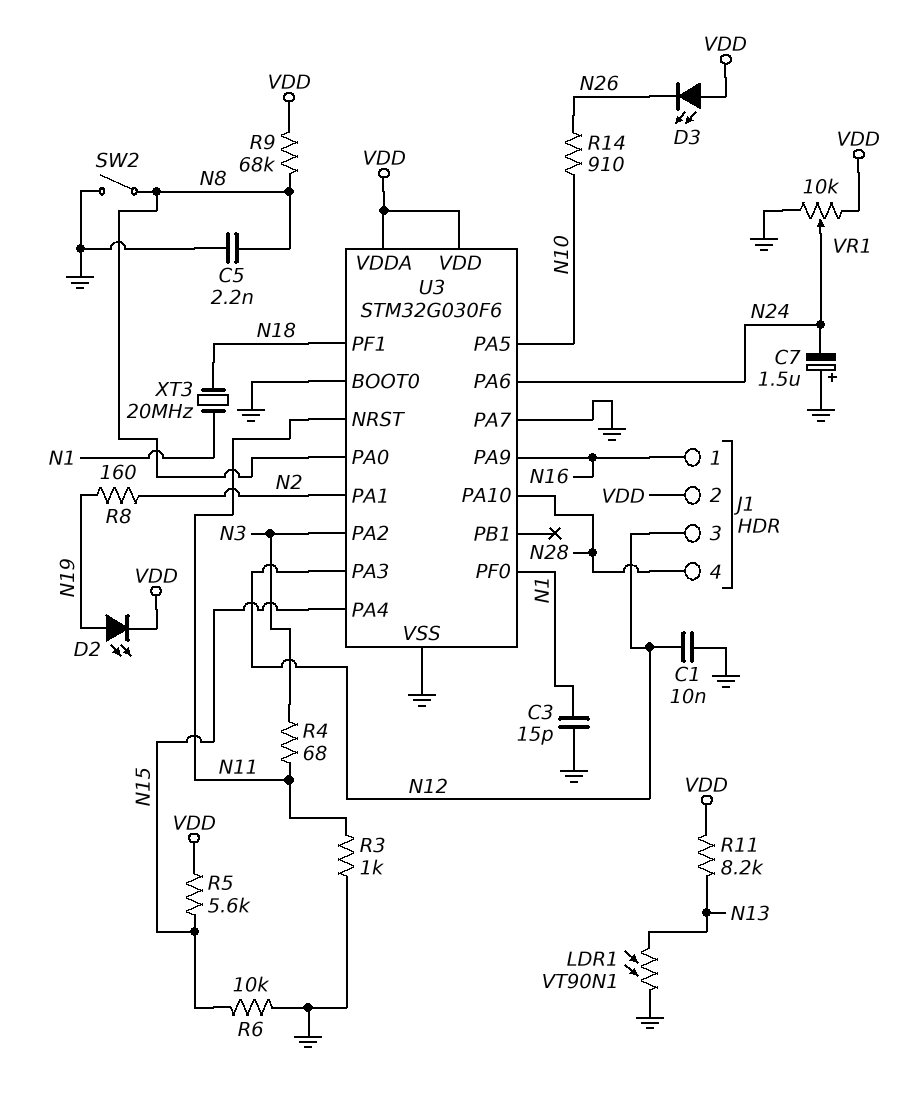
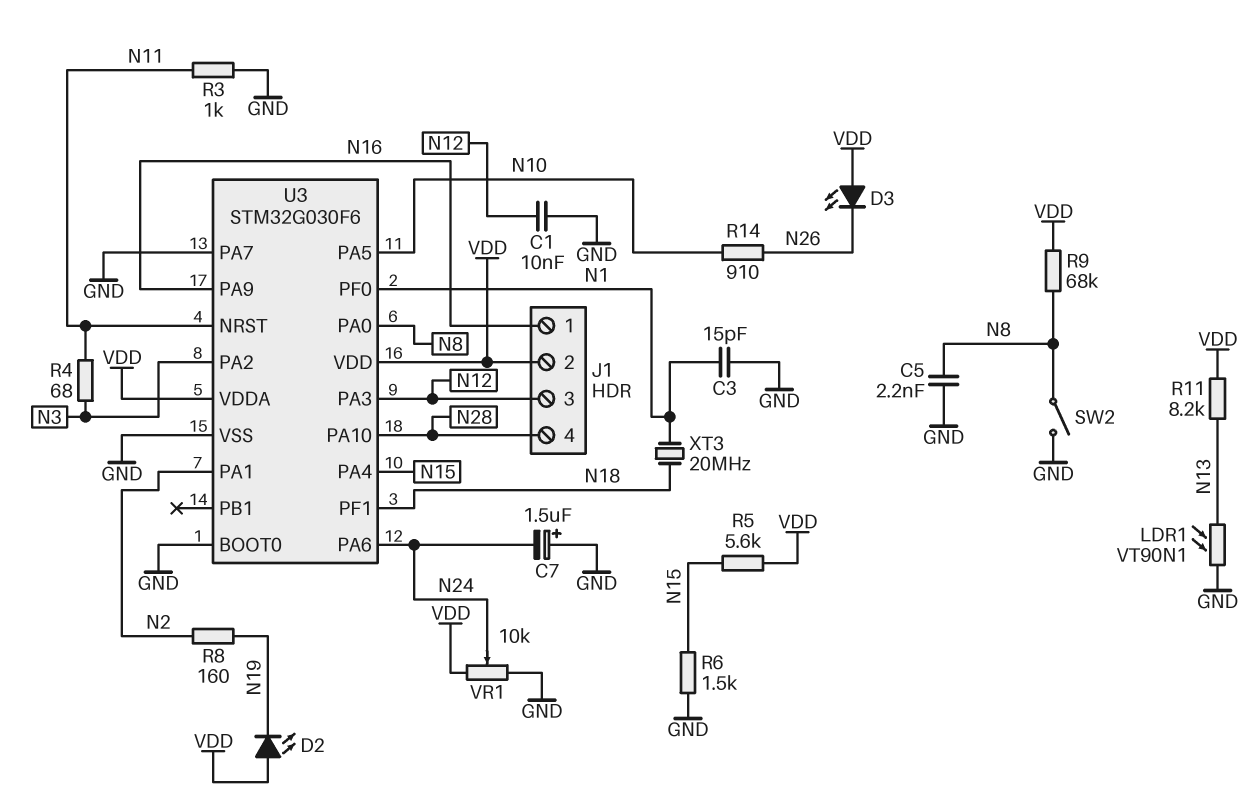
D2: LED (A N19, K VDD) -> LED (A VDD, K N19)
R6: 10k (GND, N15) -> 1.5k (GND, N15)

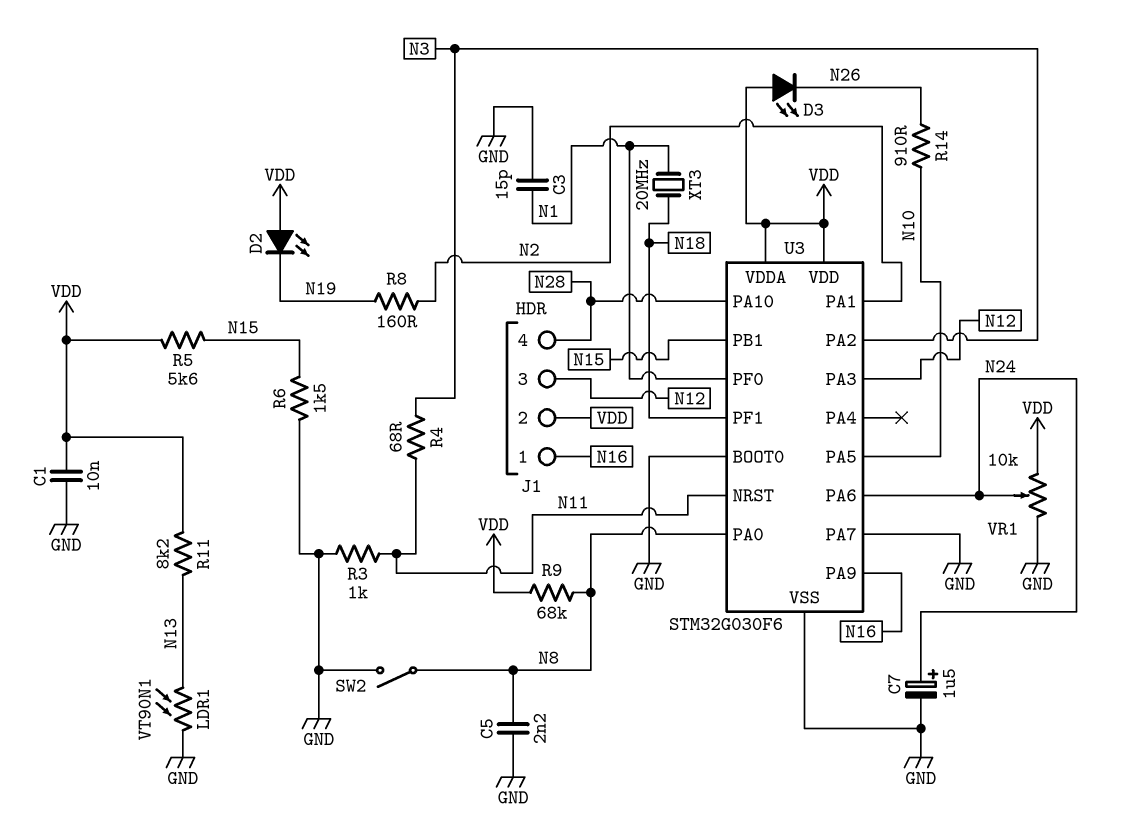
C1: 10nF (GND, N12) -> 10nF (GND, VDD)
C7: 1.5uF (plus GND, minus N24) -> 1.5uF (plus N24, minus GND)
U3 pin PA4: N15 -> none
U3 pin PB1: none -> N15

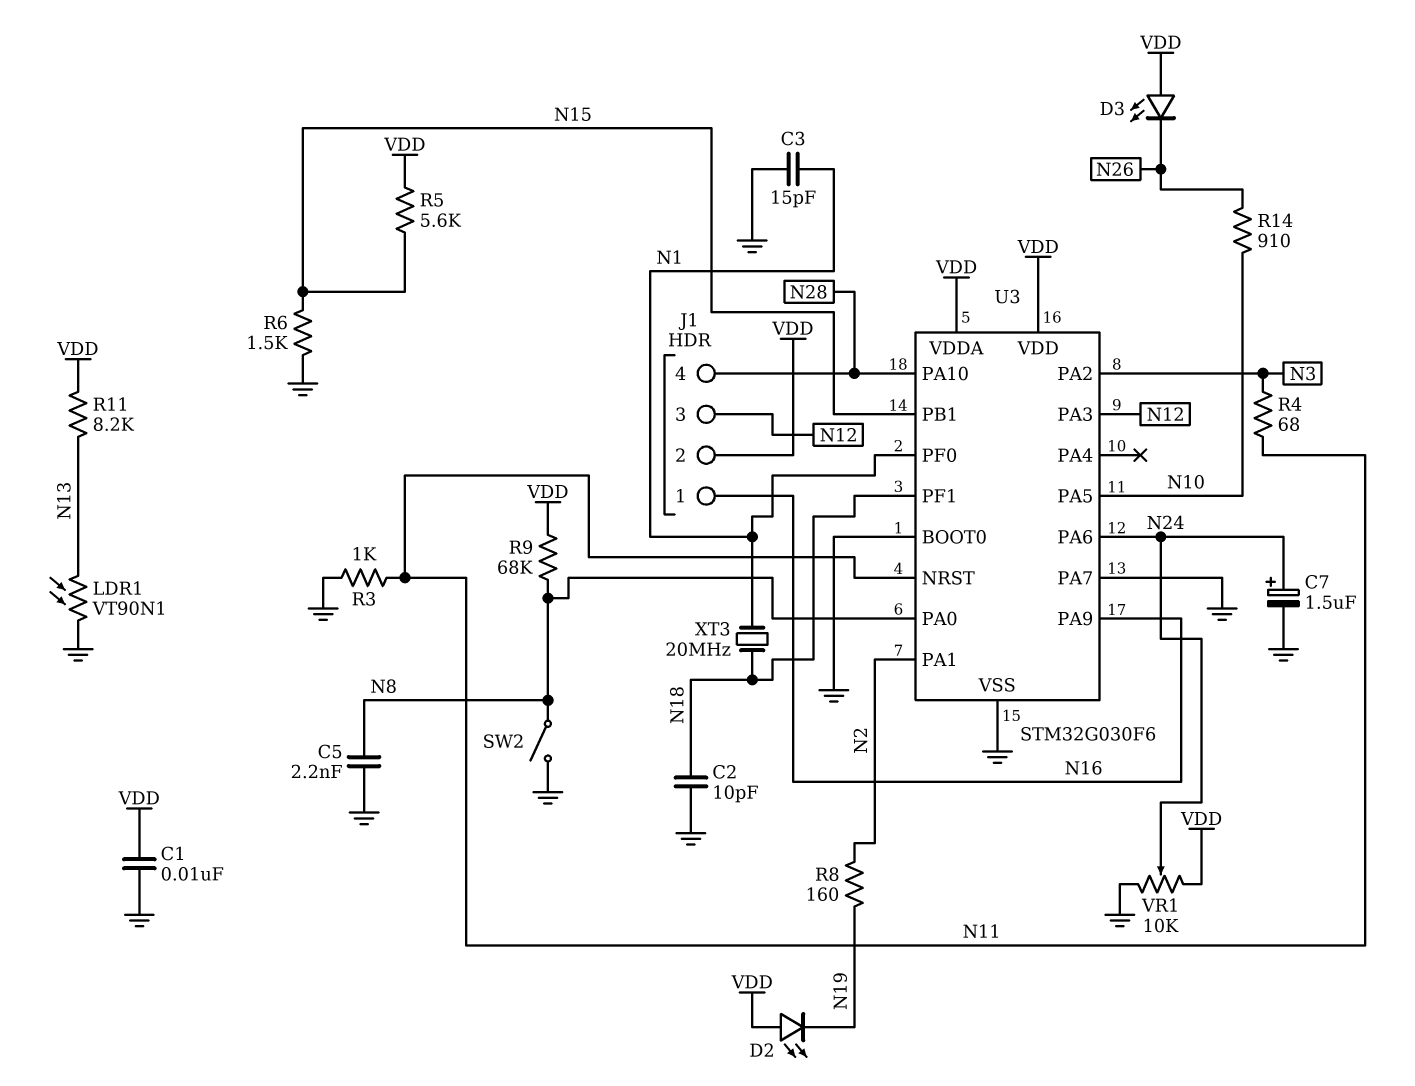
C2: none -> 10pF (GND, N18)

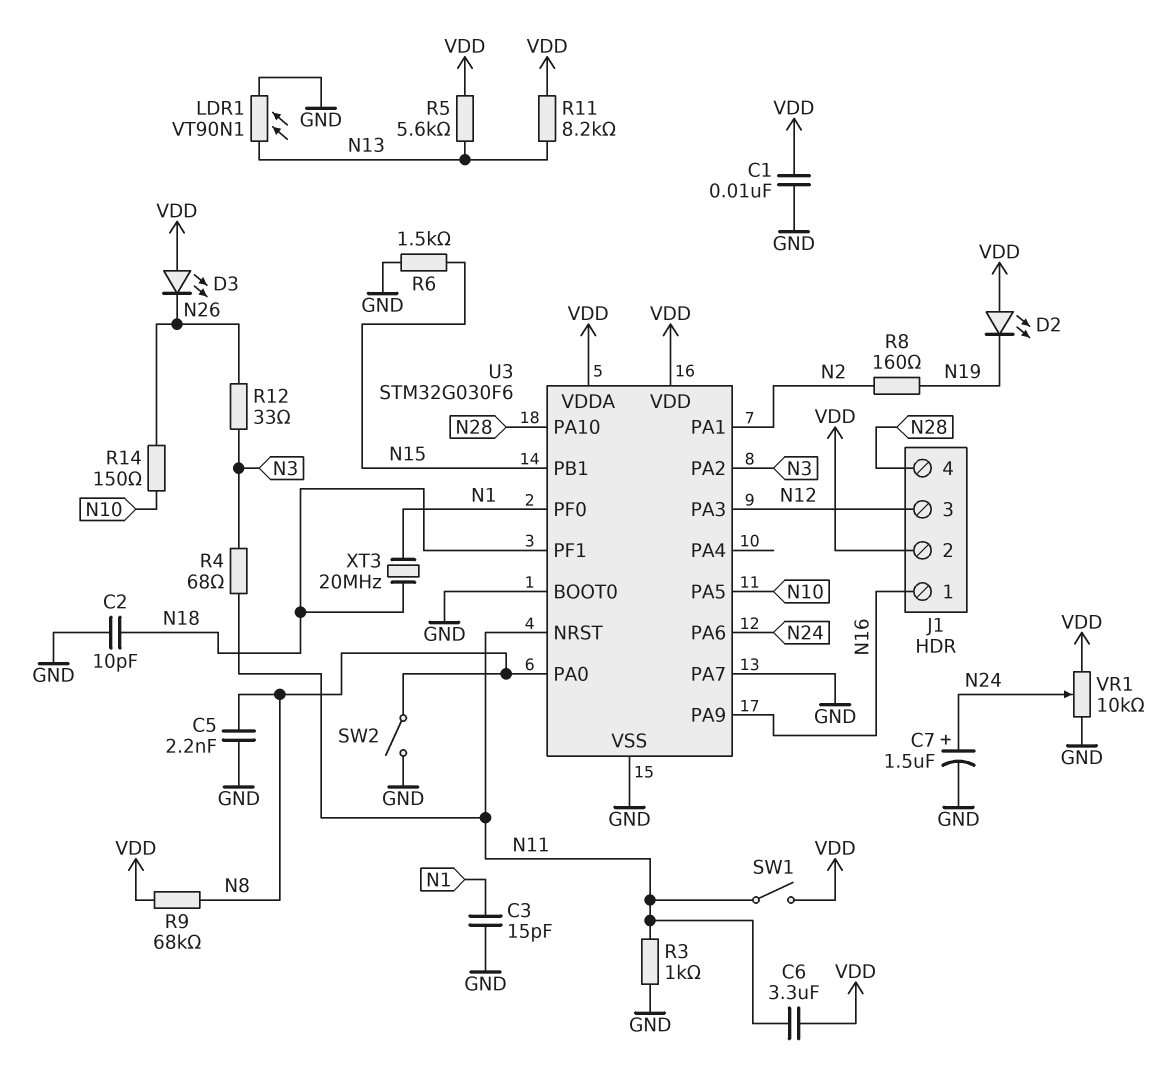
C6: none -> 3.3uF (N11, VDD)
R5: 5.6k (N15, VDD) -> 5.6k (N13, VDD)
R12: none -> 33 (N3, N26)
R14: 910 (N10, N26) -> 150 (N10, N26)
SW1: none -> switch (N11, VDD)

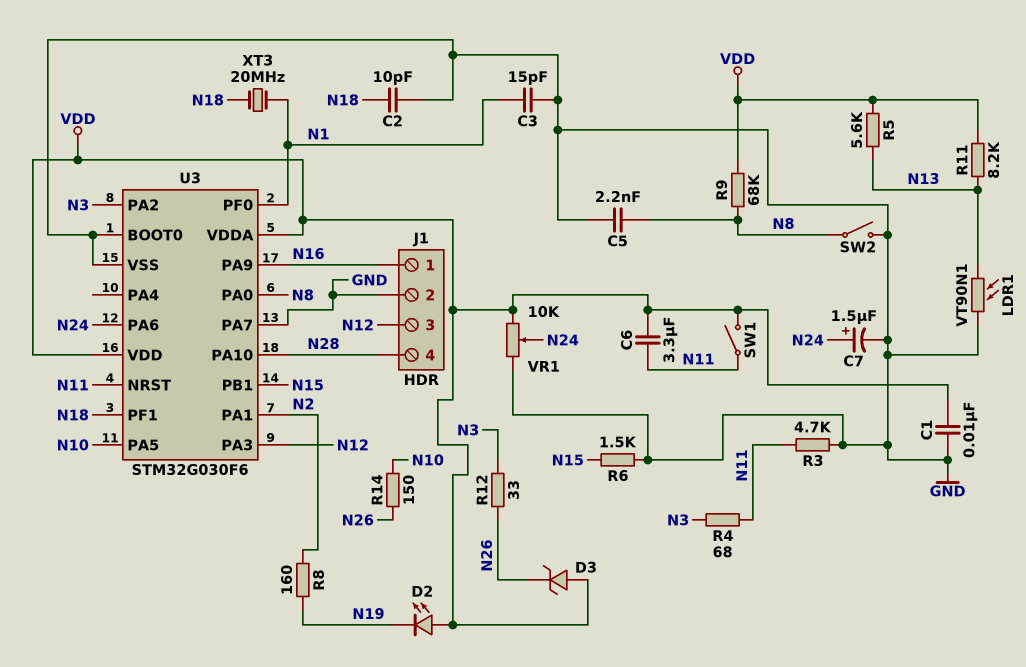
D3: LED (A VDD, K N26) -> zener (A VDD, K N26)
J1 pin 2: VDD -> GND
R3: 1k (GND, N11) -> 4.7k (GND, N11)

